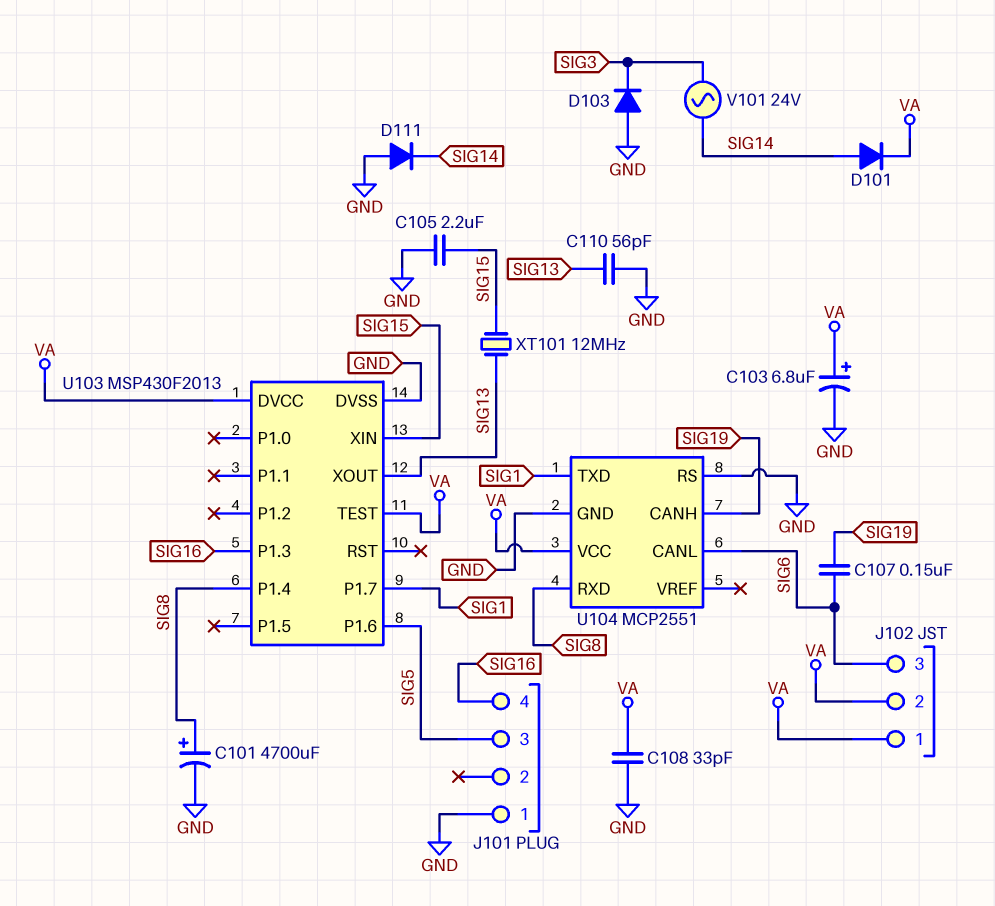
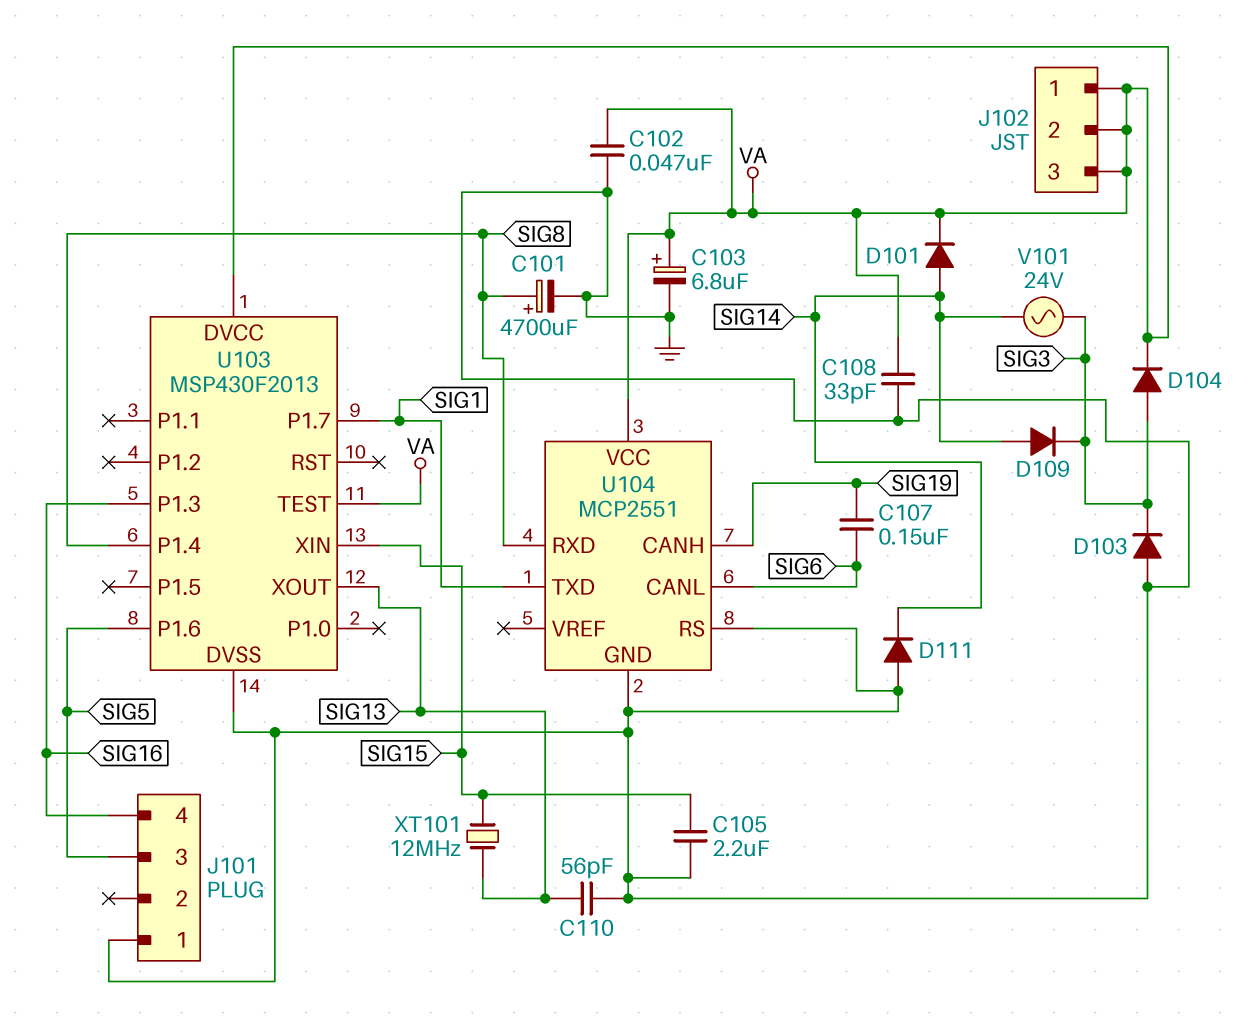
C102: none -> 47nF (GND, VA)
D104: none -> diode (A SIG3, K VA)
D109: none -> diode (A SIG14, K SIG3)
J102 pin 3: SIG6 -> VA

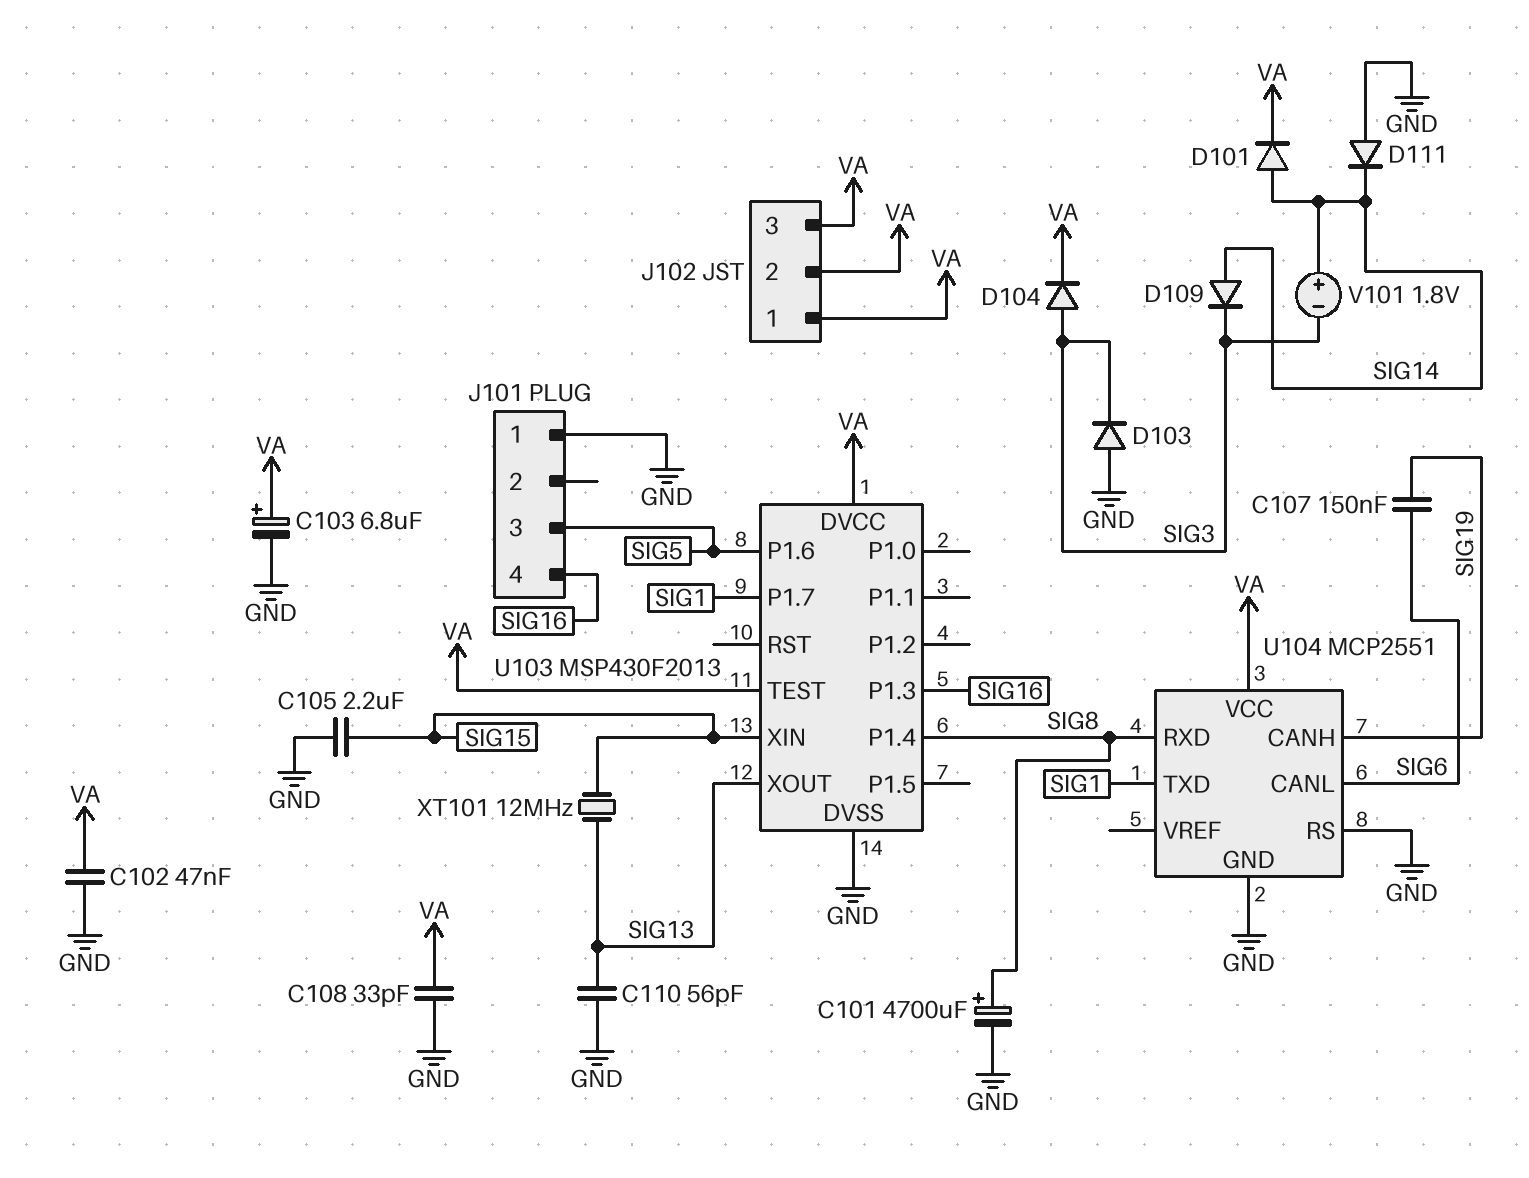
V101: AC 24V (SIG3, SIG14) -> 1.8V (plus SIG14, minus SIG3)

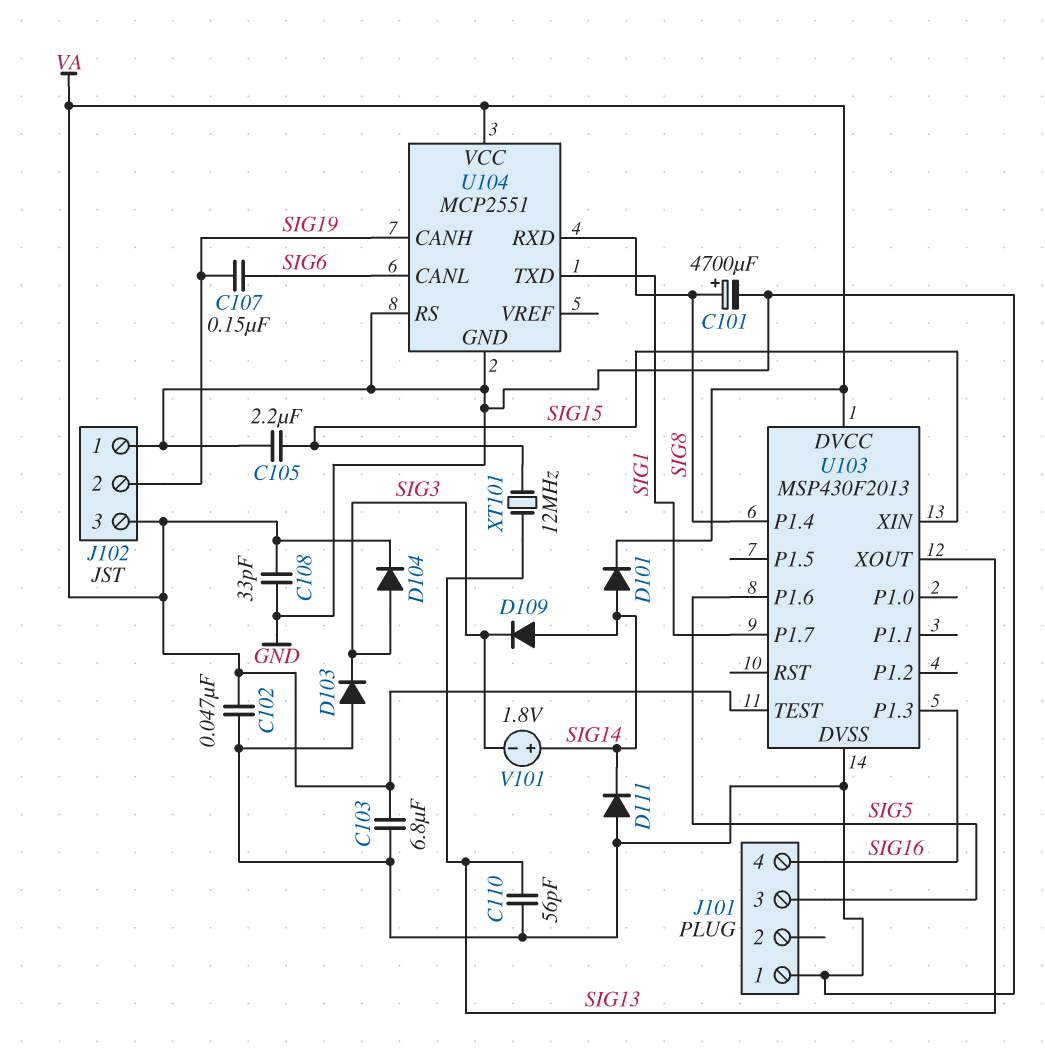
C103: 6.8uF (plus VA, minus GND) -> 6.8uF (GND, VA)
J102 pin 1: VA -> GND
J102 pin 2: VA -> SIG19

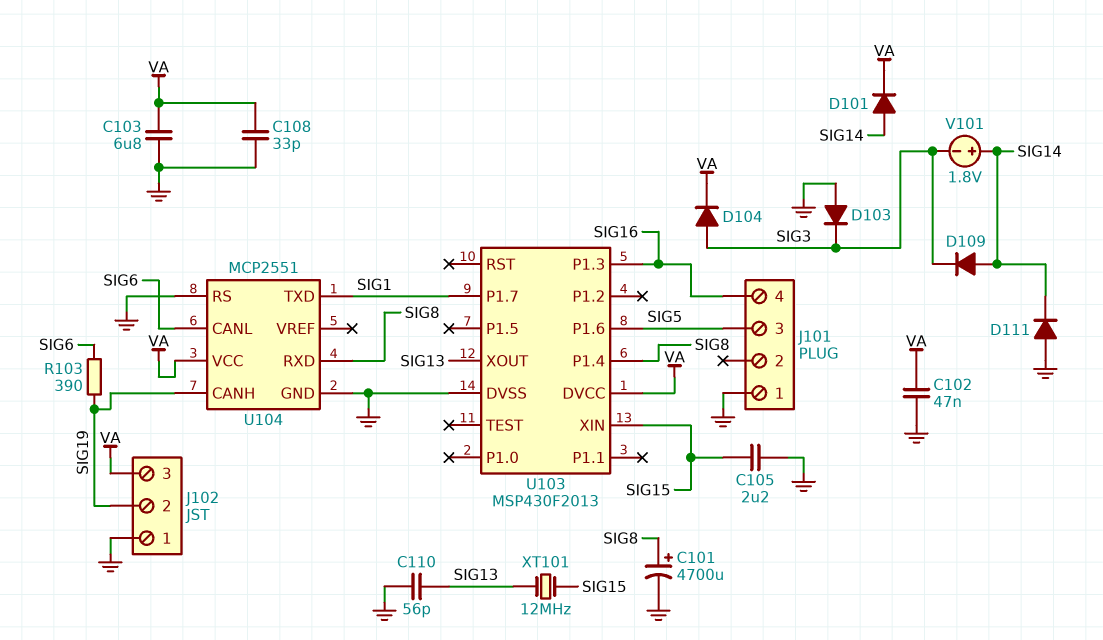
C107: 150nF (SIG6, SIG19) -> none
R103: none -> 390 (SIG6, SIG19)
U103 pin TEST: VA -> none

